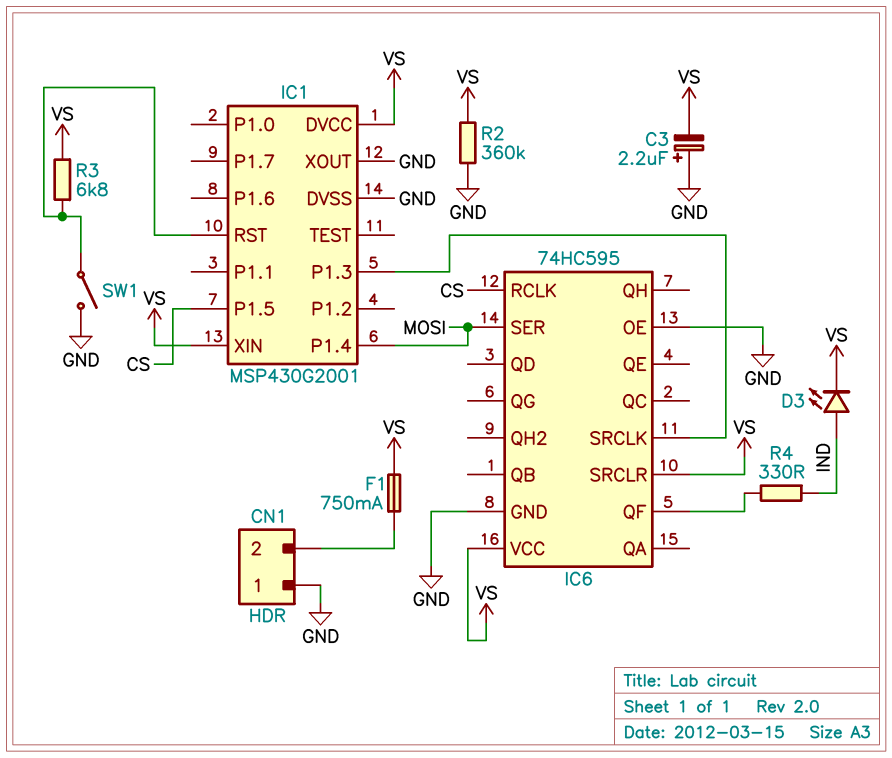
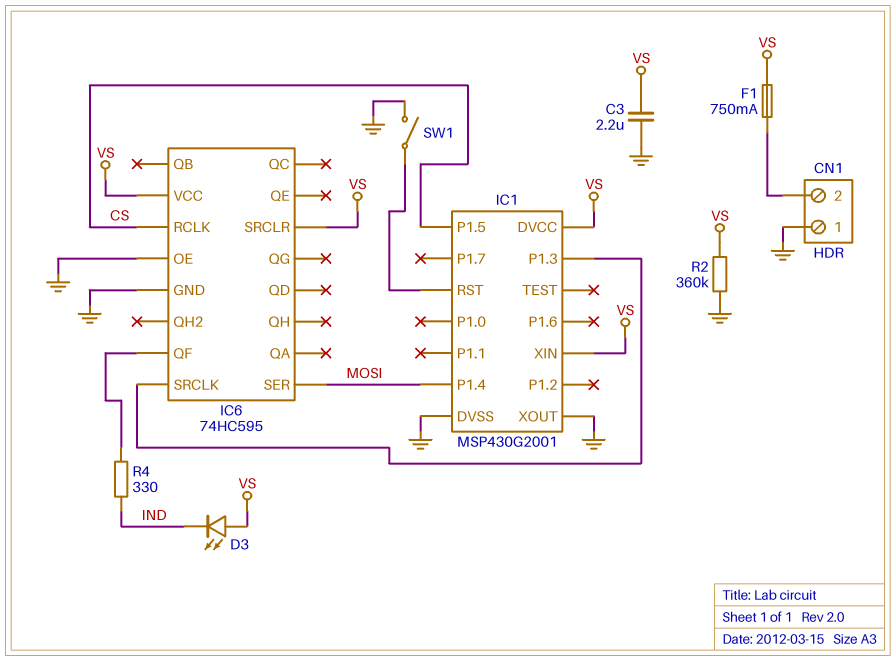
C3: 2.2uF (plus GND, minus VS) -> 2.2uF (GND, VS)
D3: LED (A IND, K VS) -> LED (A VS, K IND)
R3: 6.8k (IC1/RST, VS) -> none

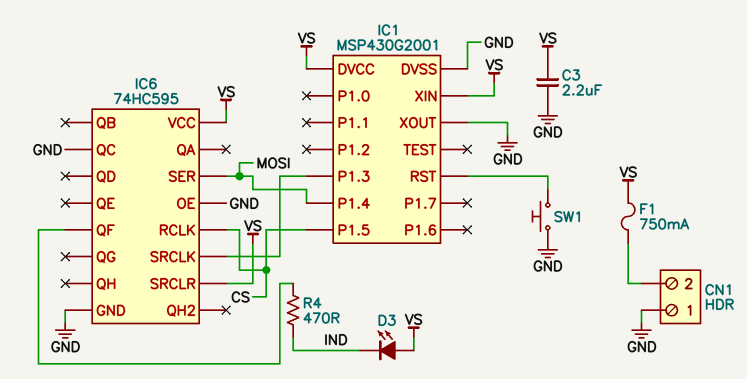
IC6 pin QC: none -> GND
R2: 360k (GND, VS) -> none
R4: 330 (IC6/QF, IND) -> 470 (IC6/QF, IND)
SW1: switch (GND, IC1/RST) -> button (GND, IC1/RST)

